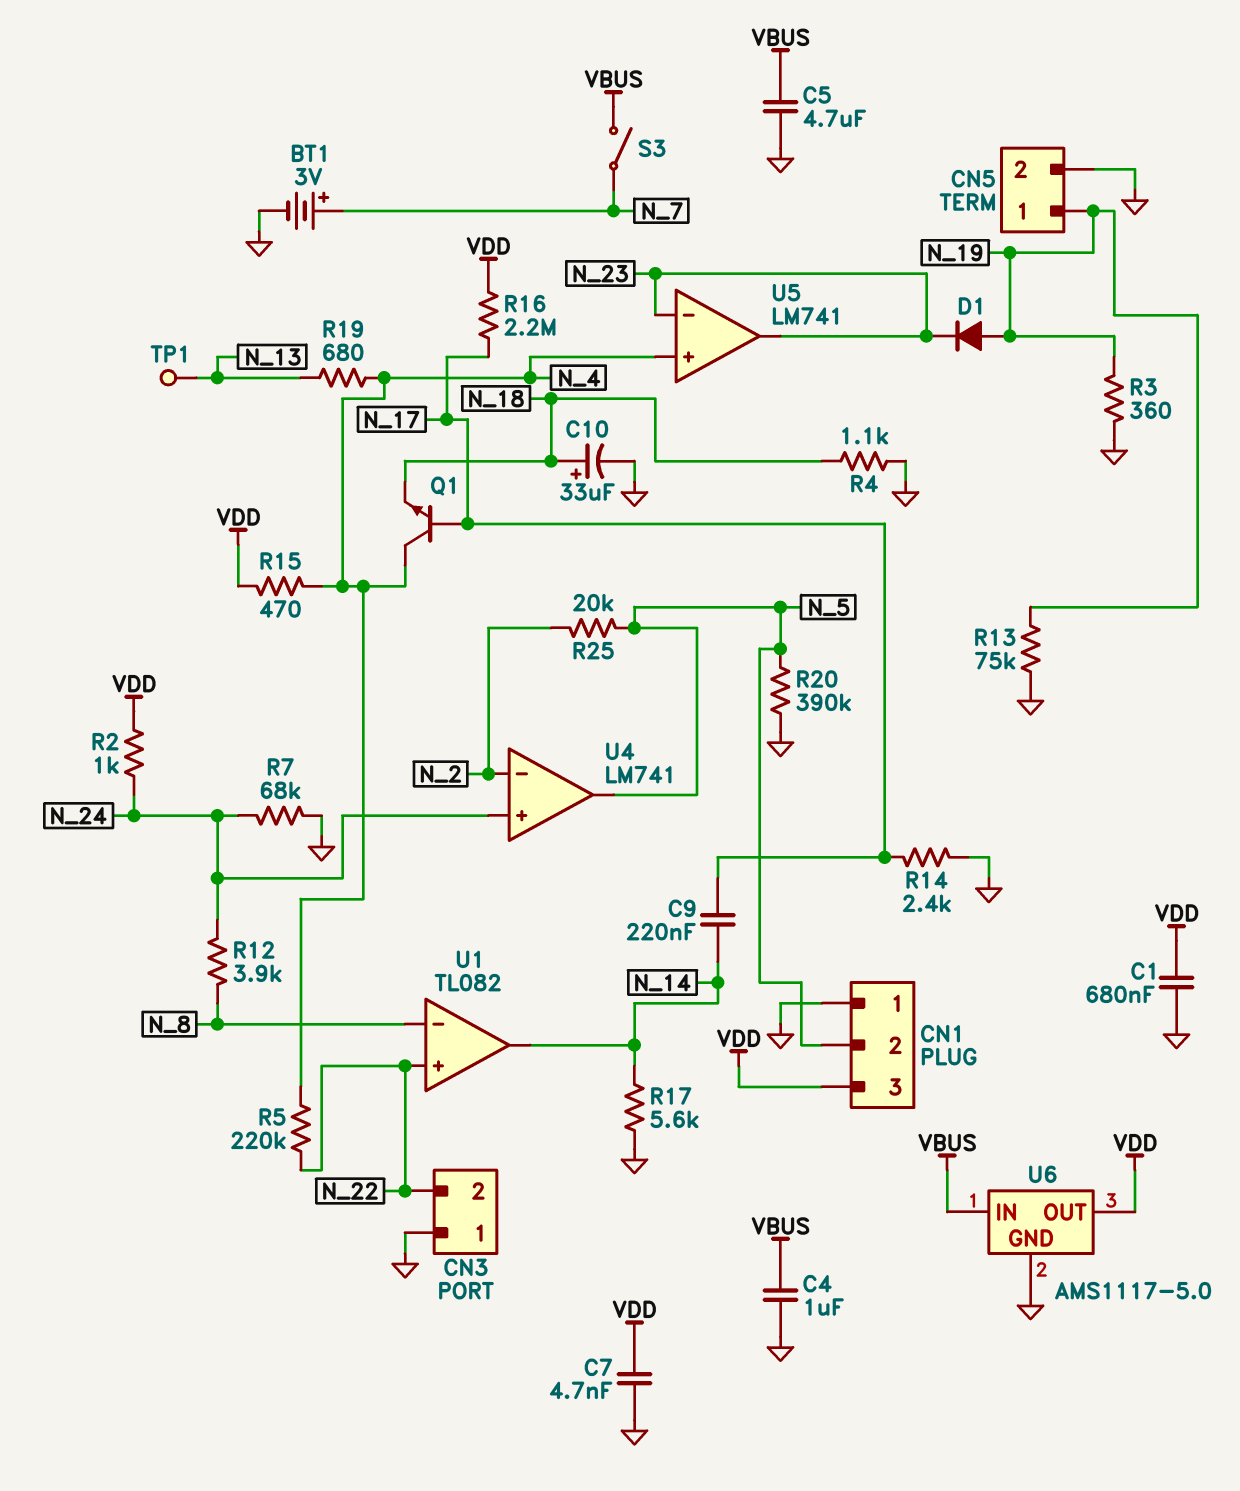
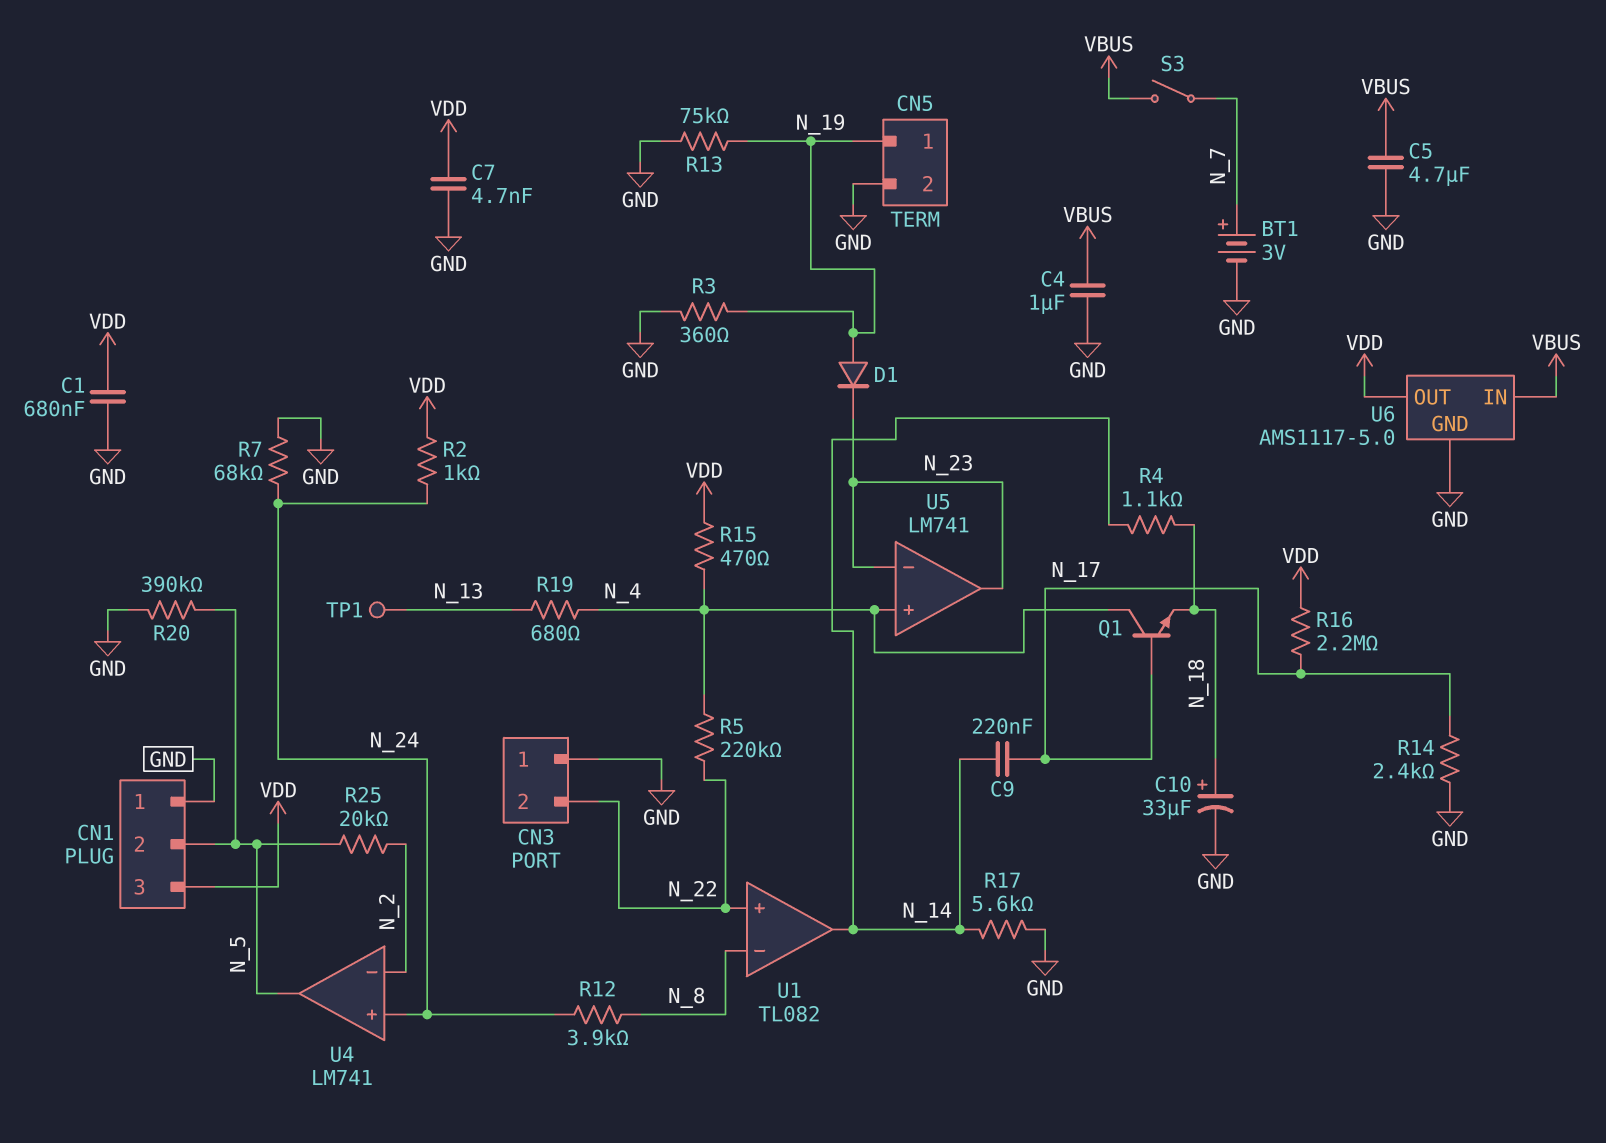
R4: 1.1k (GND, N_18) -> 1.1k (N_14, N_18)

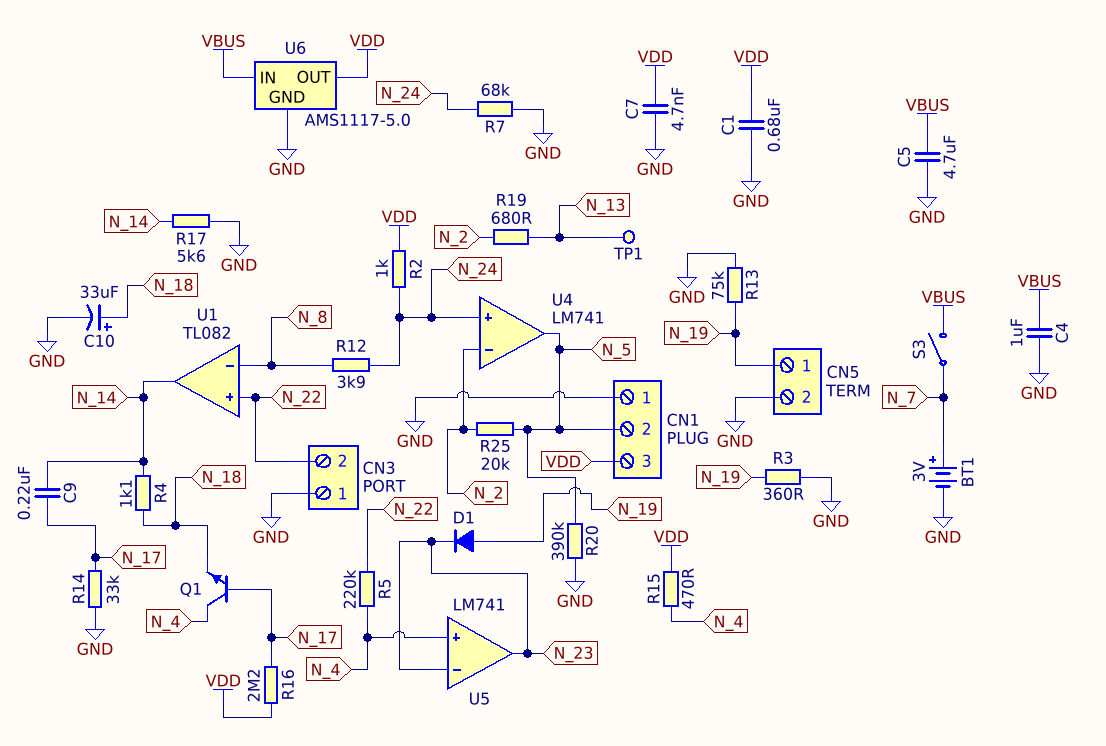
R14: 2.4k (GND, N_17) -> 33k (GND, N_17)
R19: 680 (N_4, N_13) -> 680 (N_2, N_13)

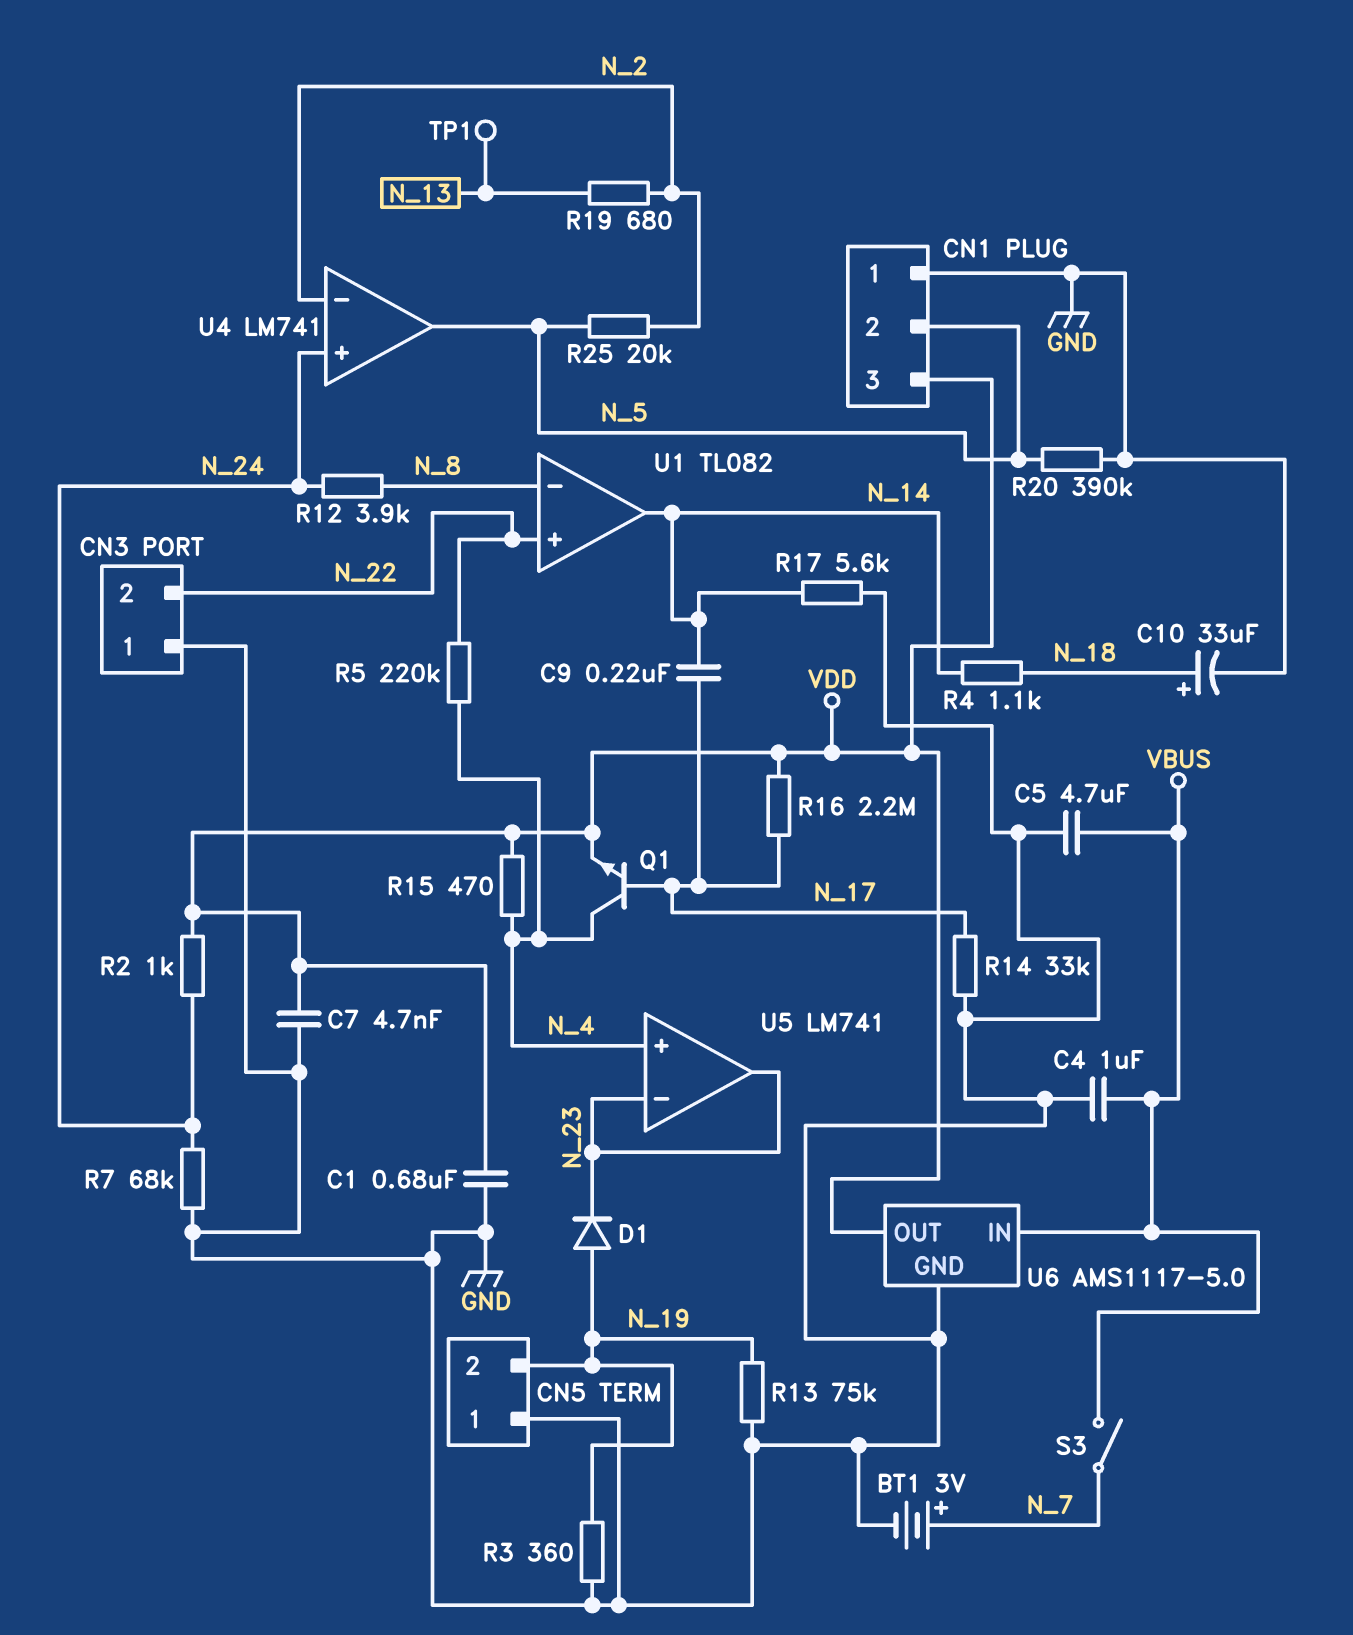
CN5 pin 1: N_19 -> GND
CN5 pin 2: GND -> N_19
Q1: NPN (B N_17, C N_4, E N_18) -> NPN (B N_17, C N_4, E VDD)

